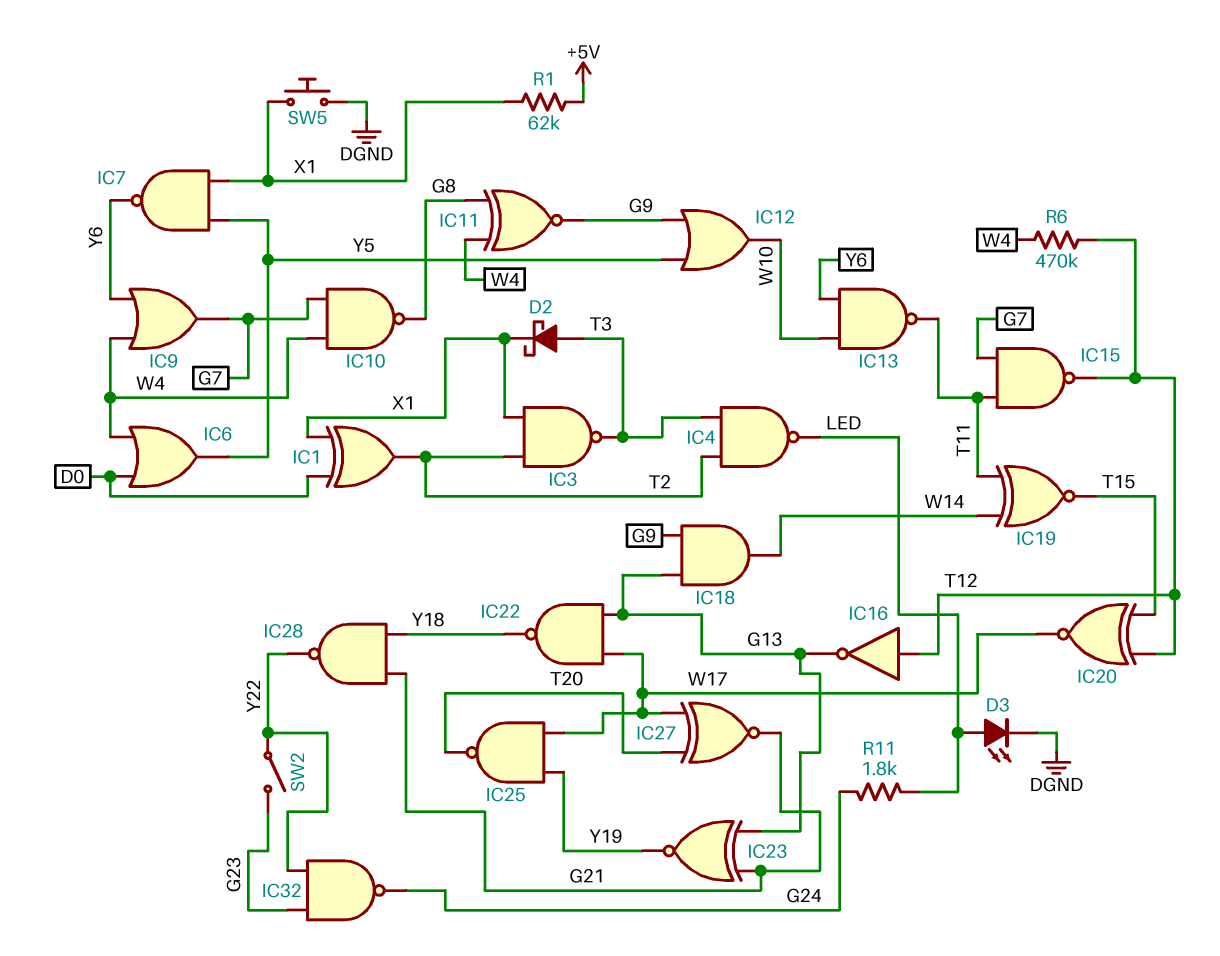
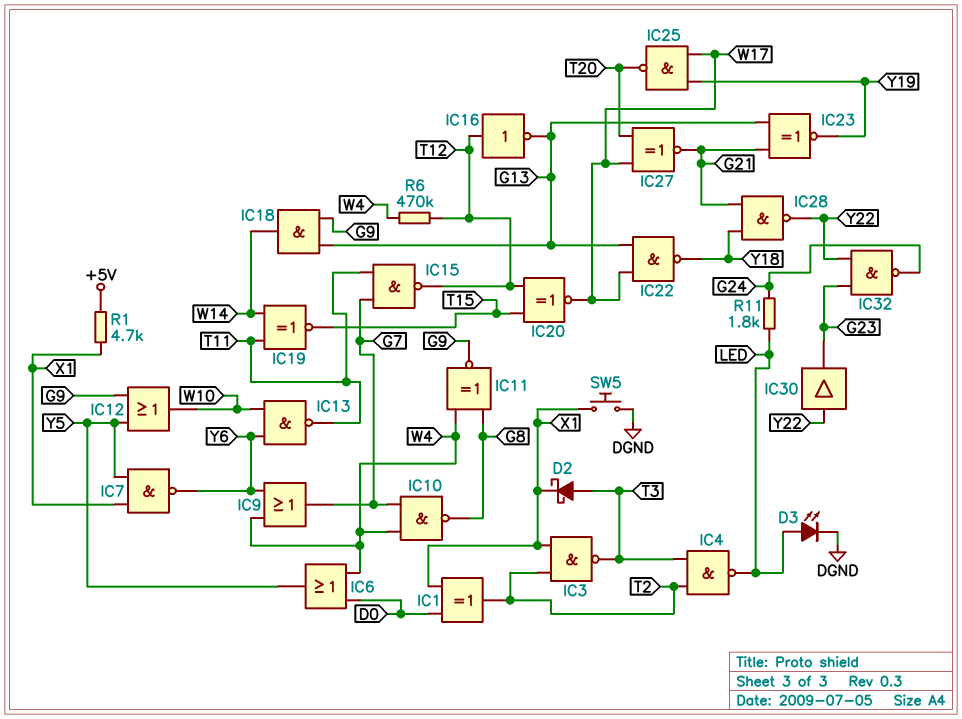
IC30: none -> buffer (in Y22, out G23)
R1: 62k (+5V, X1) -> 4.7k (+5V, X1)
SW2: switch (G23, Y22) -> none

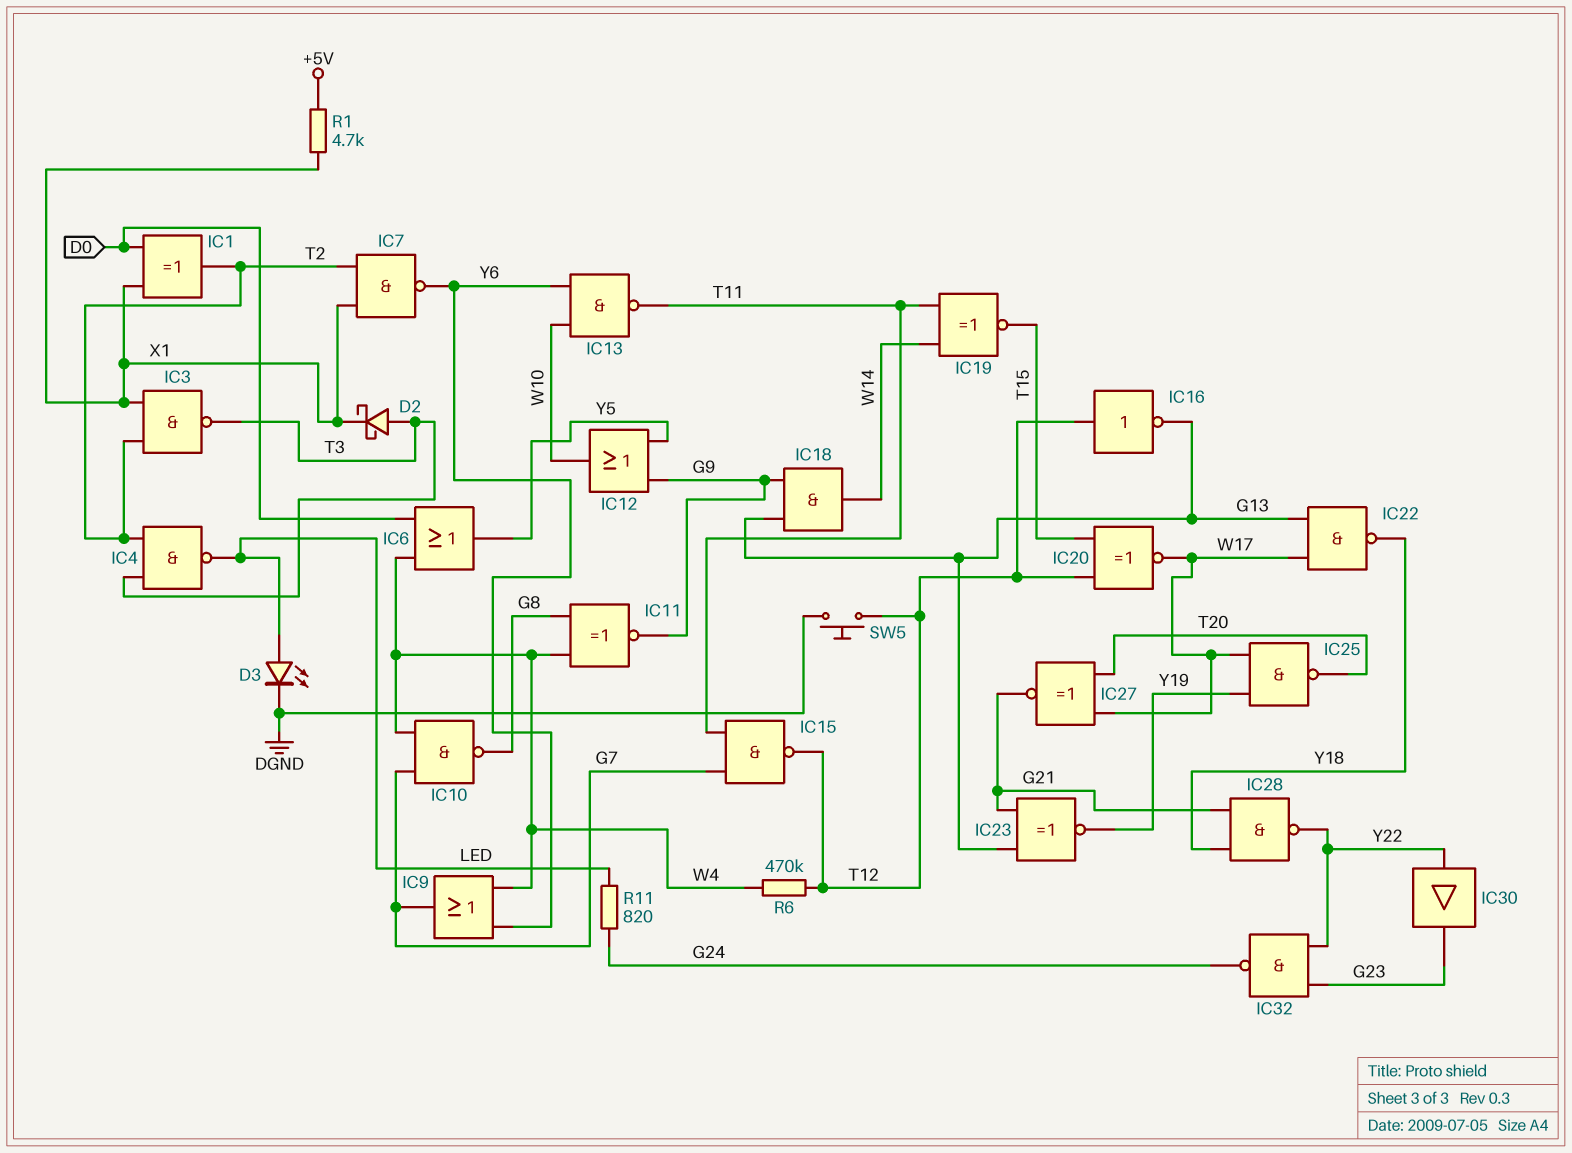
IC7: NAND (in X1, in Y5, out Y6) -> NAND (in T2, in X1, out Y6)
R11: 1.8k (G24, LED) -> 820 (G24, LED)
SW5: button (DGND, X1) -> button (DGND, T12)

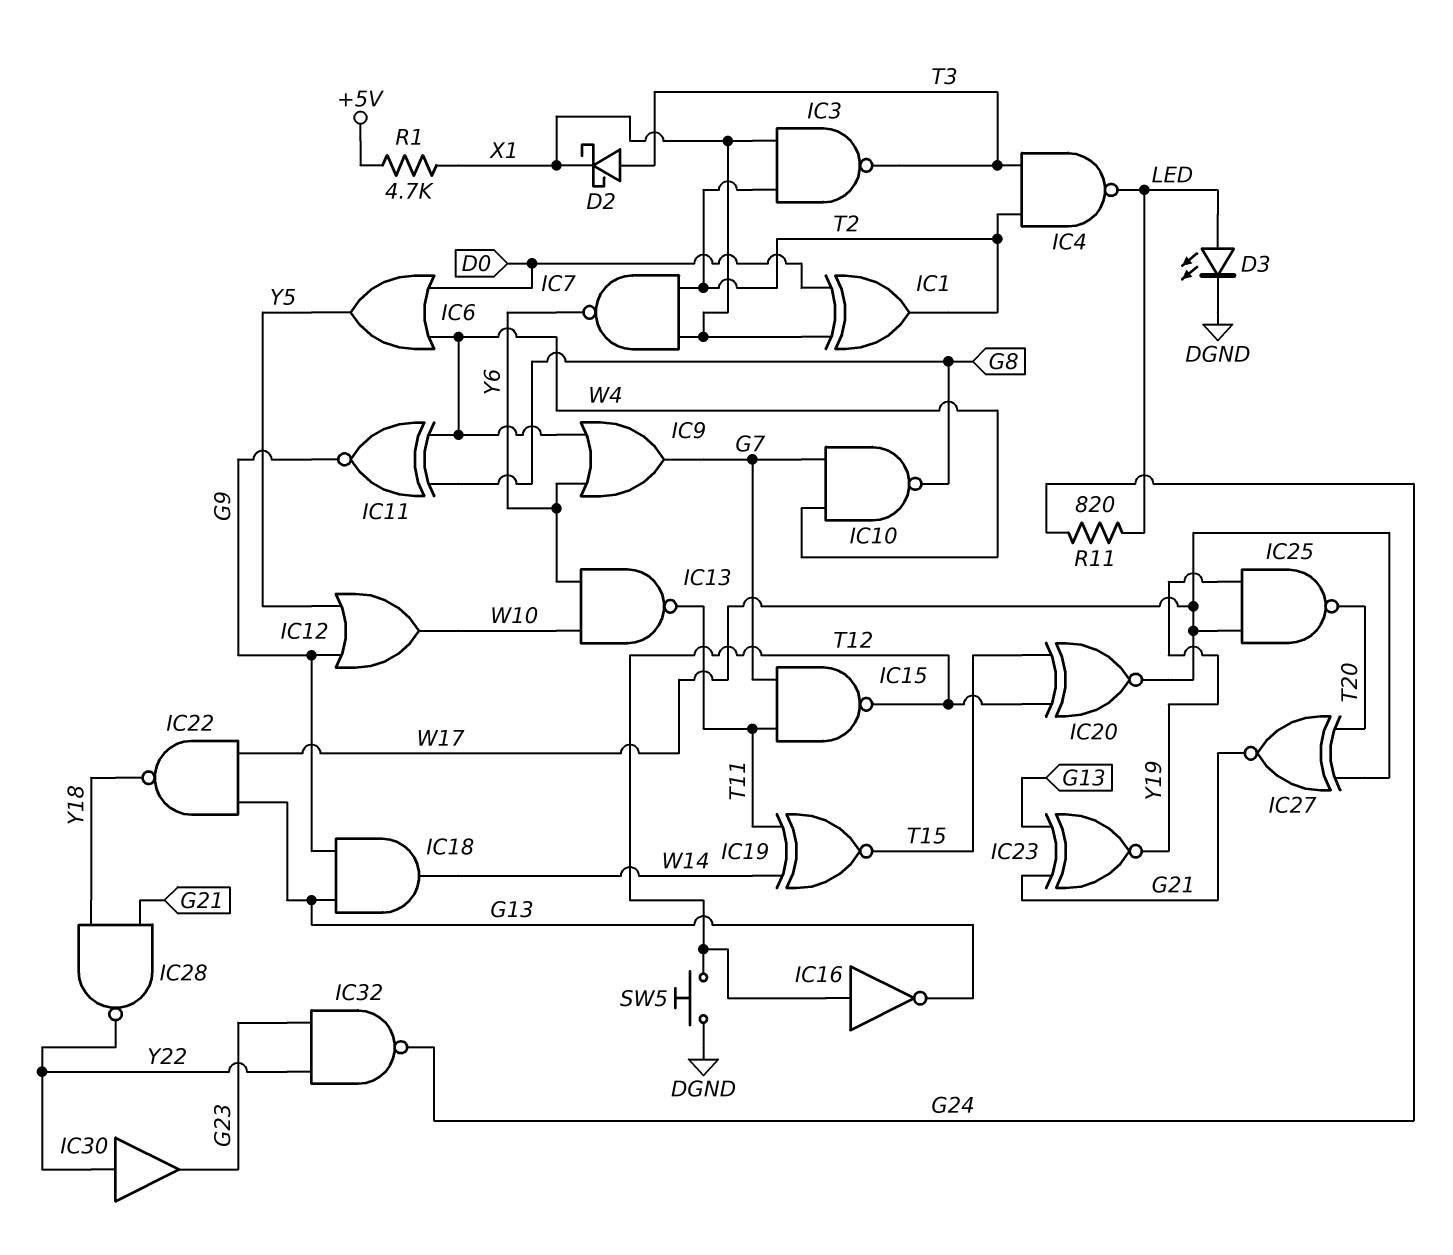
R6: 470k (T12, W4) -> none

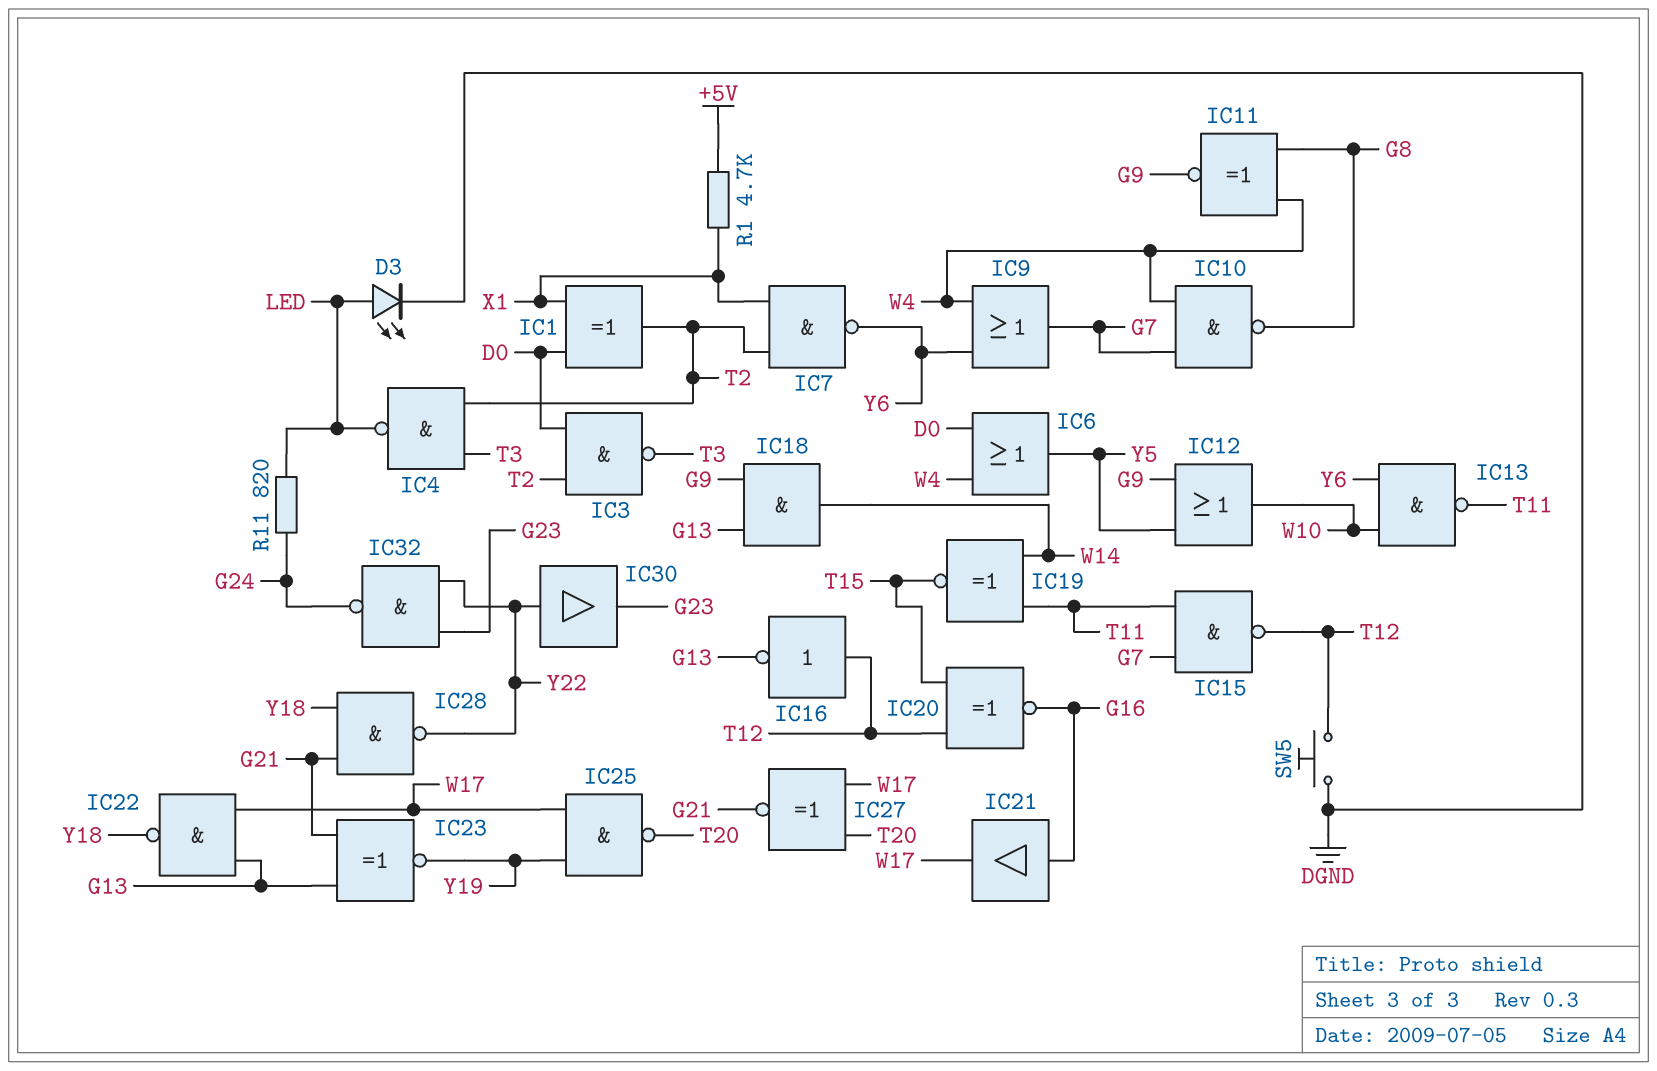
D2: schottky (A T3, K X1) -> none
IC3: NAND (in T2, in X1, out T3) -> NAND (in D0, in T2, out T3)
IC20: XNOR (in T12, in T15, out W17) -> XNOR (in T12, in T15, out G16)
IC21: none -> buffer (in G16, out W17)

